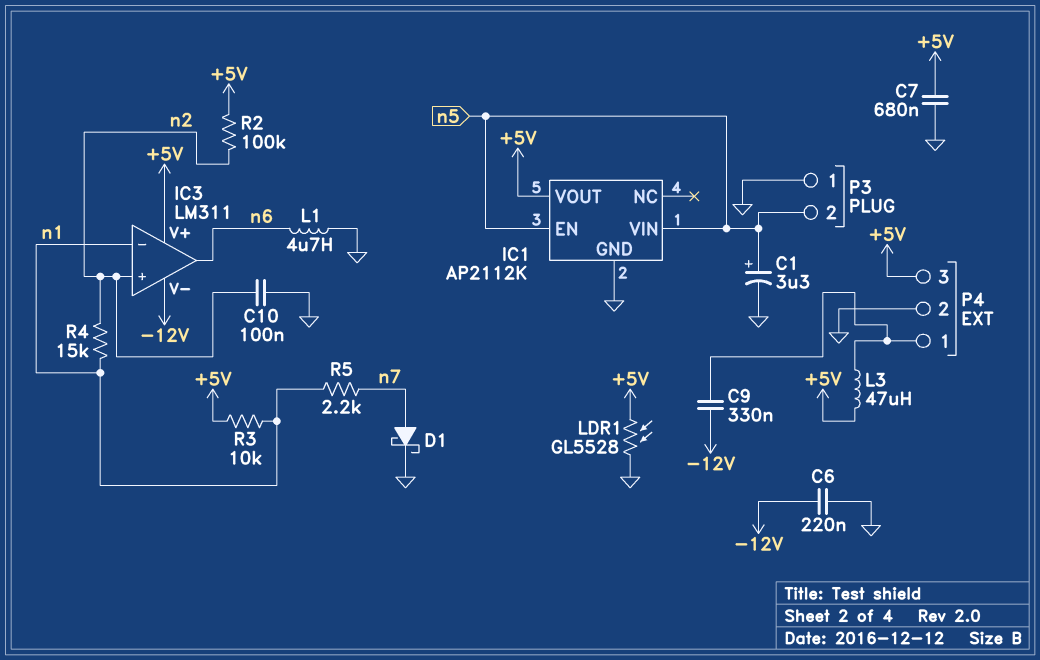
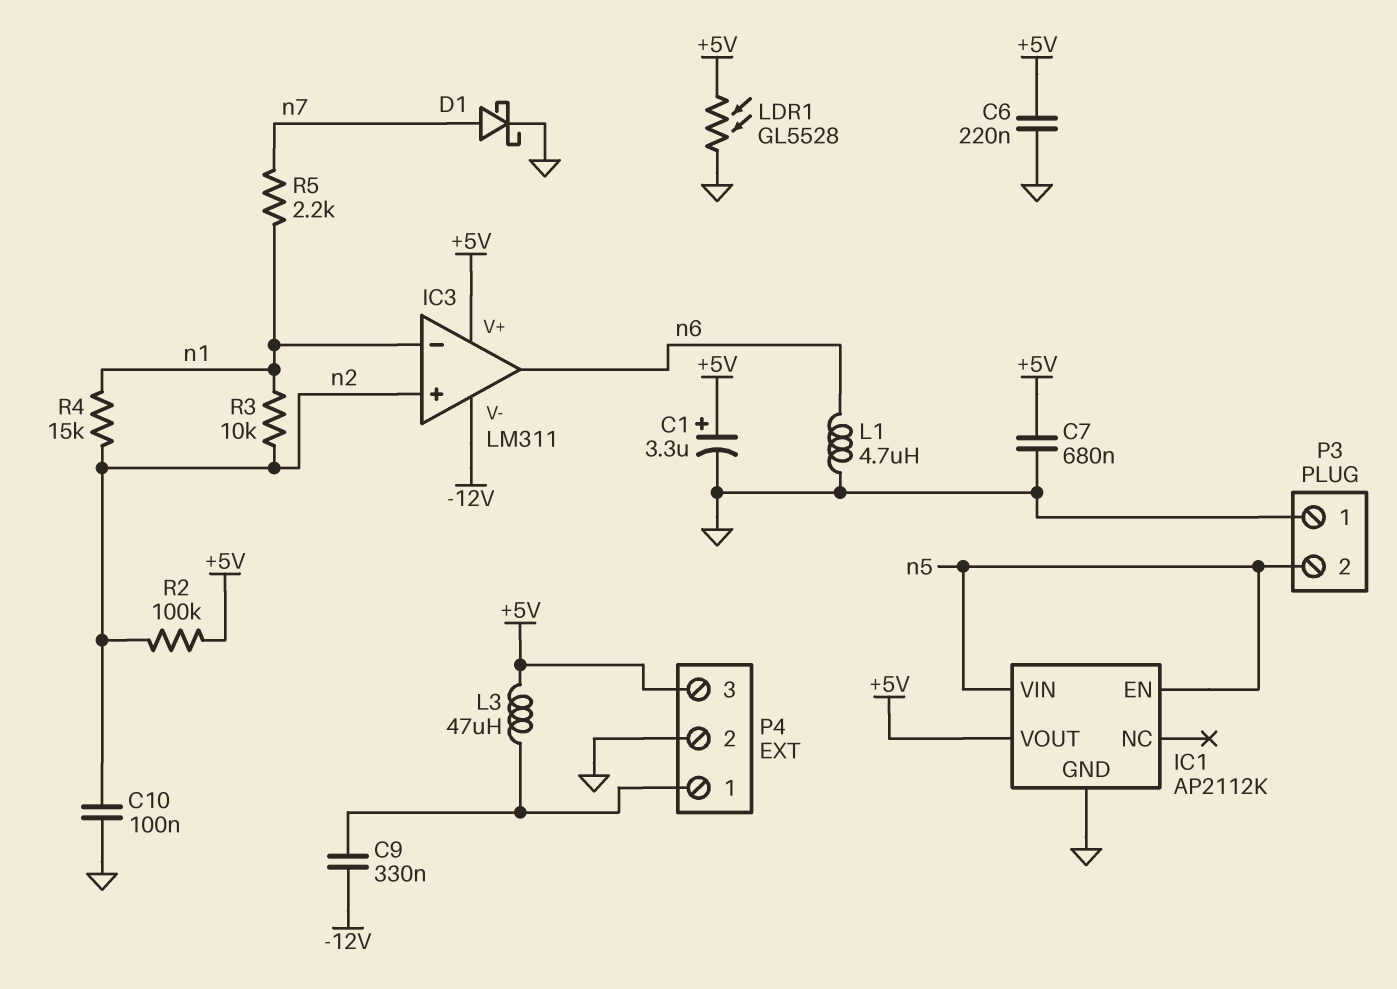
C1: 3.3uF (plus n5, minus GND) -> 3.3uF (plus +5V, minus GND)
C6: 220nF (-12V, GND) -> 220nF (+5V, GND)
R3: 10k (+5V, n1) -> 10k (n1, n2)

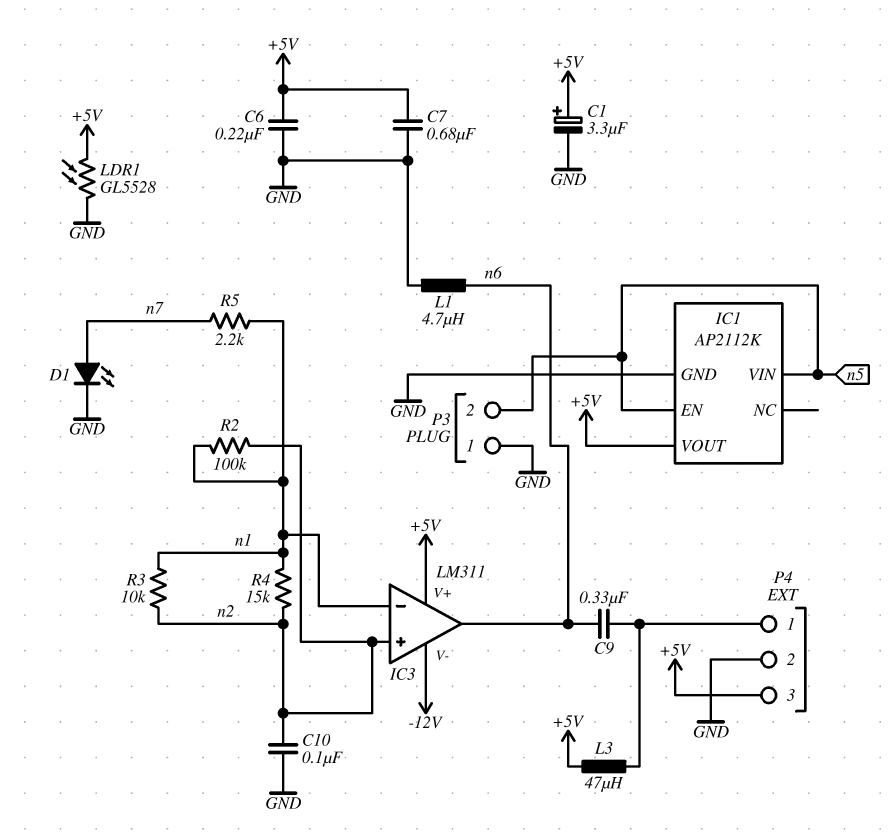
C9: 330nF (-12V, P4/1) -> 330nF (P4/1, n6)
D1: schottky (A n7, K GND) -> LED (A n7, K GND)
R2: 100k (+5V, n2) -> 100k (n1, n2)

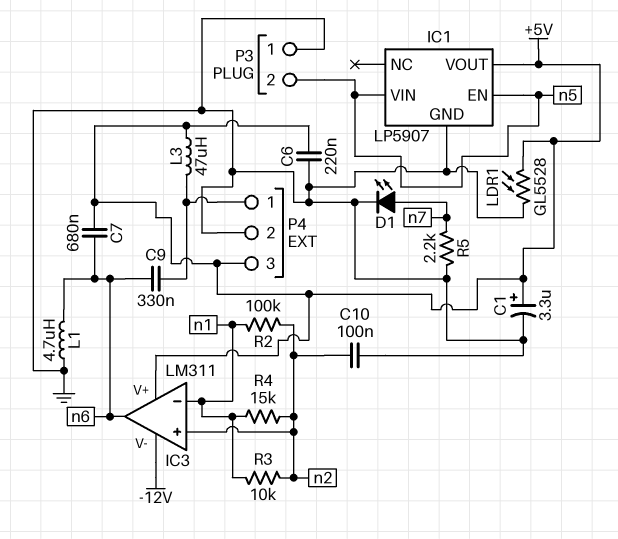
C7: 680nF (+5V, GND) -> 680nF (+5V, n6)
IC1: AP2112K -> LP5907
R5: 2.2k (n1, n7) -> 2.2k (GND, n7)

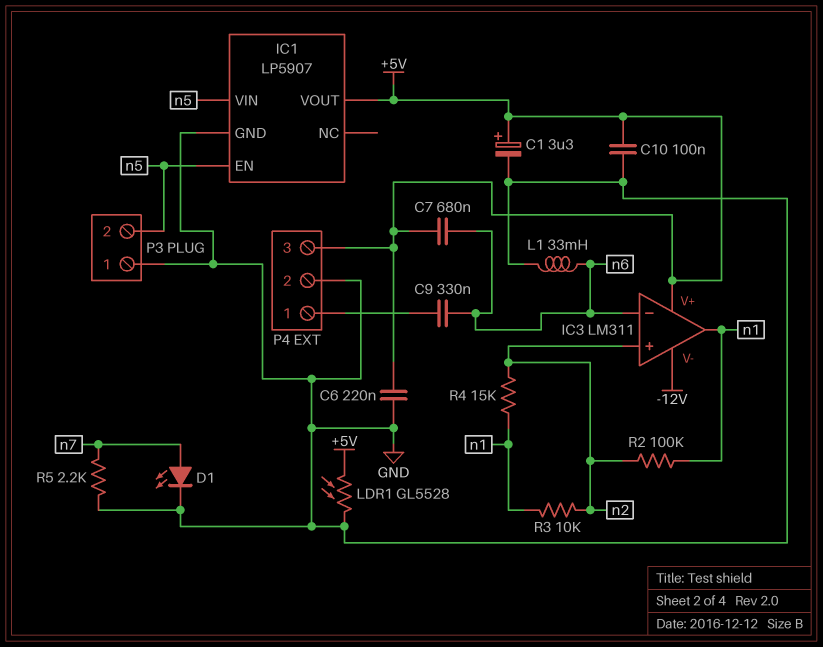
C10: 100nF (GND, n2) -> 100nF (+5V, GND)
IC3 pin in-: n1 -> n6
IC3 pin out: n6 -> n1
L1: 4.7uH (GND, n6) -> 33mH (GND, n6)
L3: 47uH (+5V, P4/1) -> none

